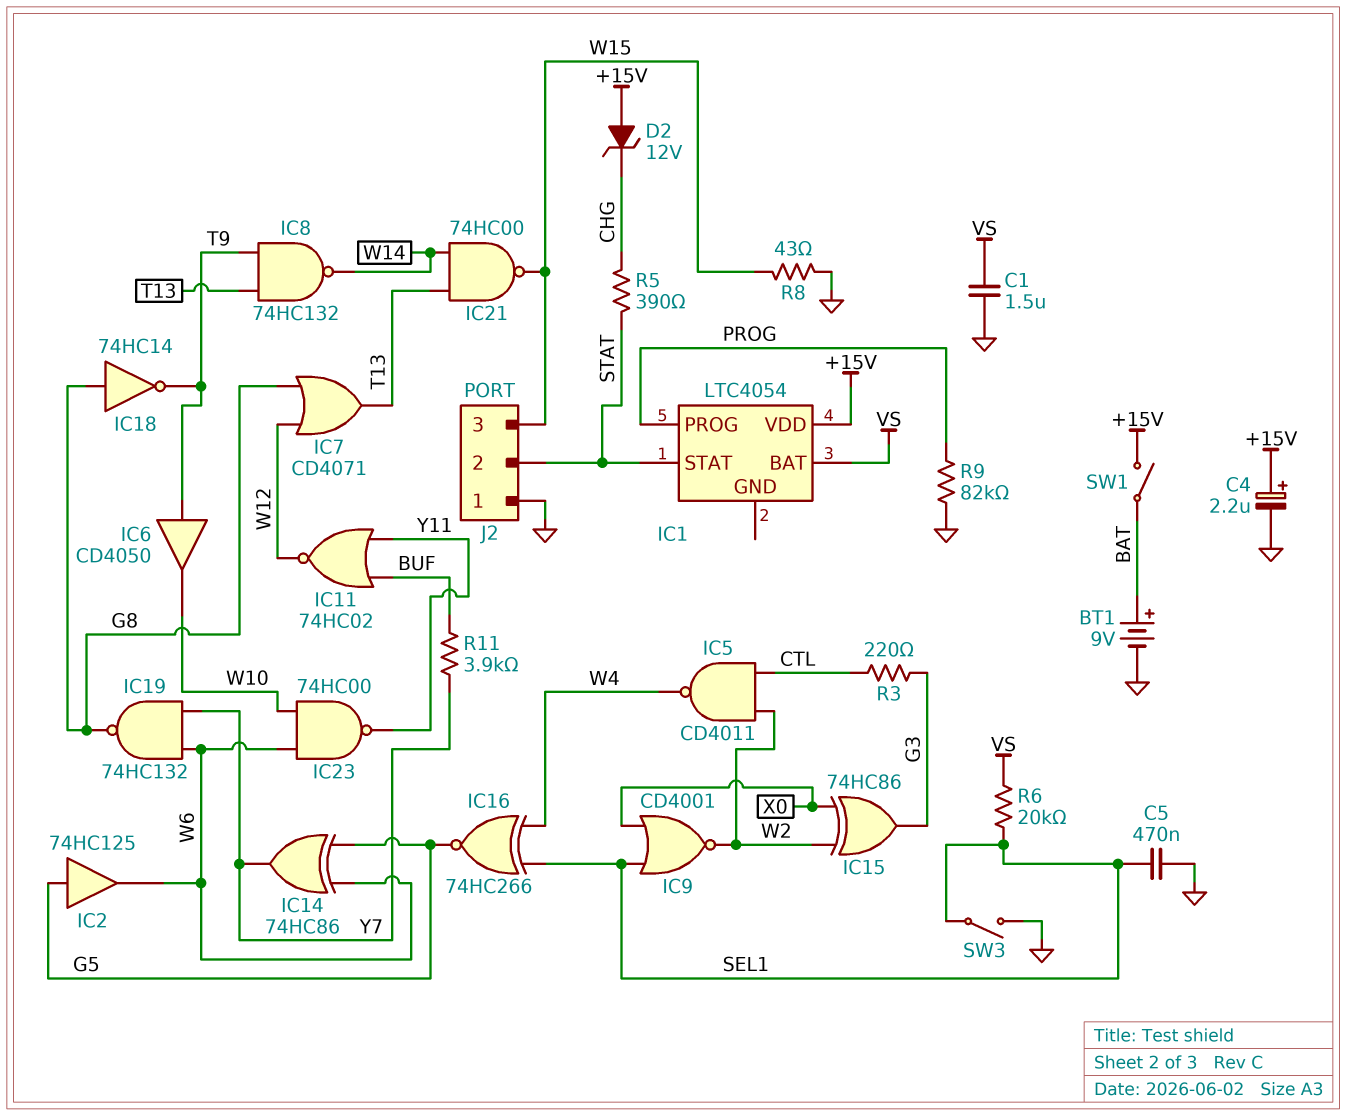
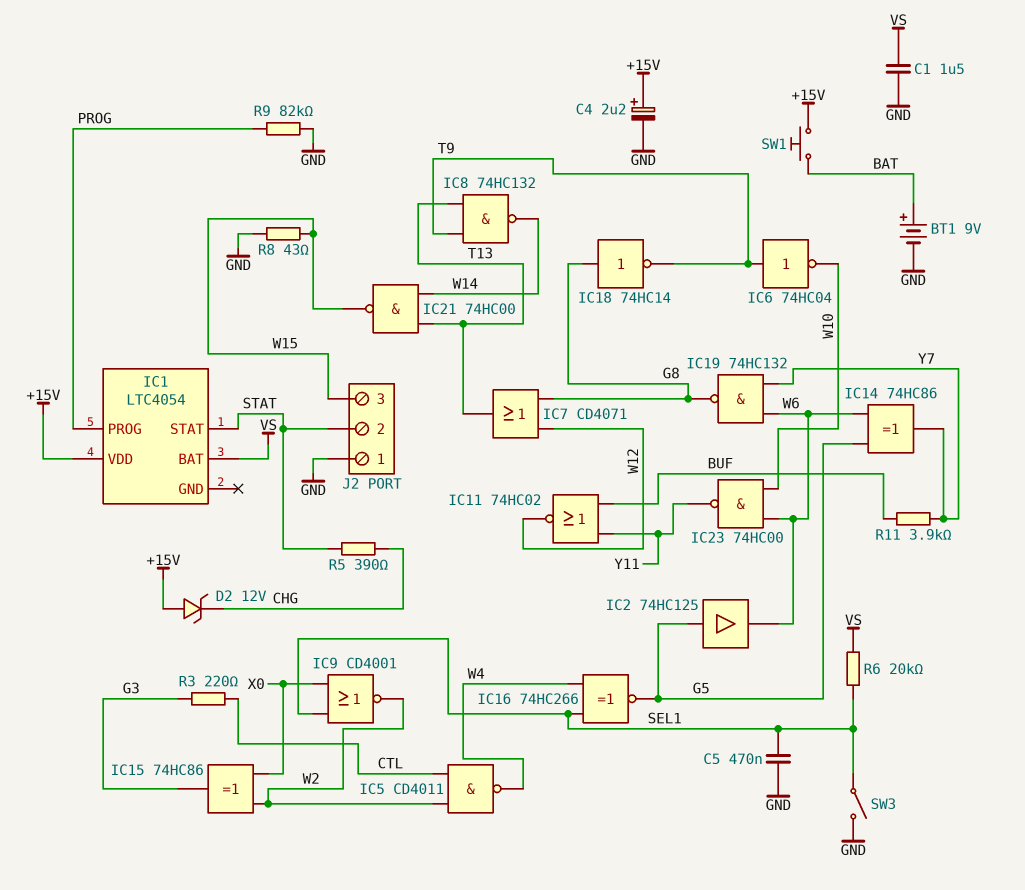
IC6: buffer CD4050 (in T9, out W10) -> NOT 74HC04 (in T9, out W10)
SW1: switch (+15V, BAT) -> button (+15V, BAT)

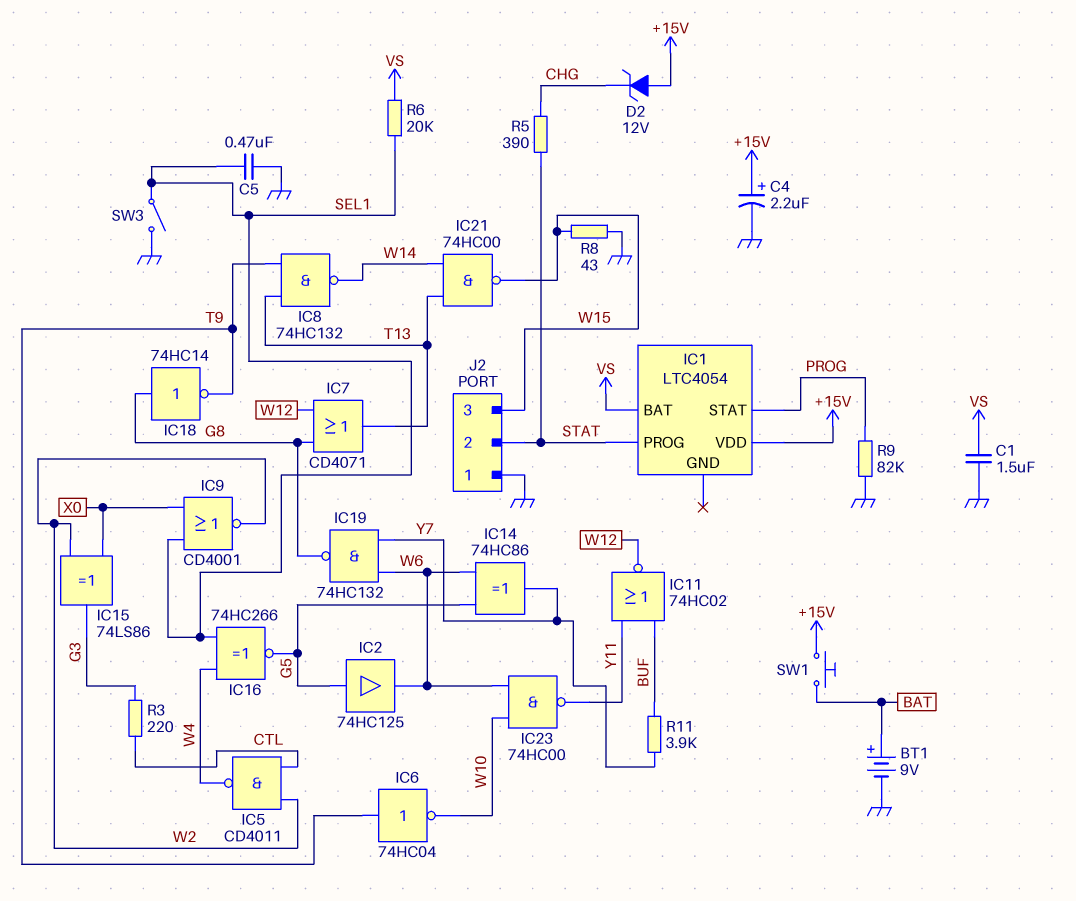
IC1 pin PROG: PROG -> STAT
IC1 pin STAT: STAT -> PROG
IC15: XOR 74HC86 (in W2, in X0, out G3) -> XOR 74LS86 (in W2, in X0, out G3)

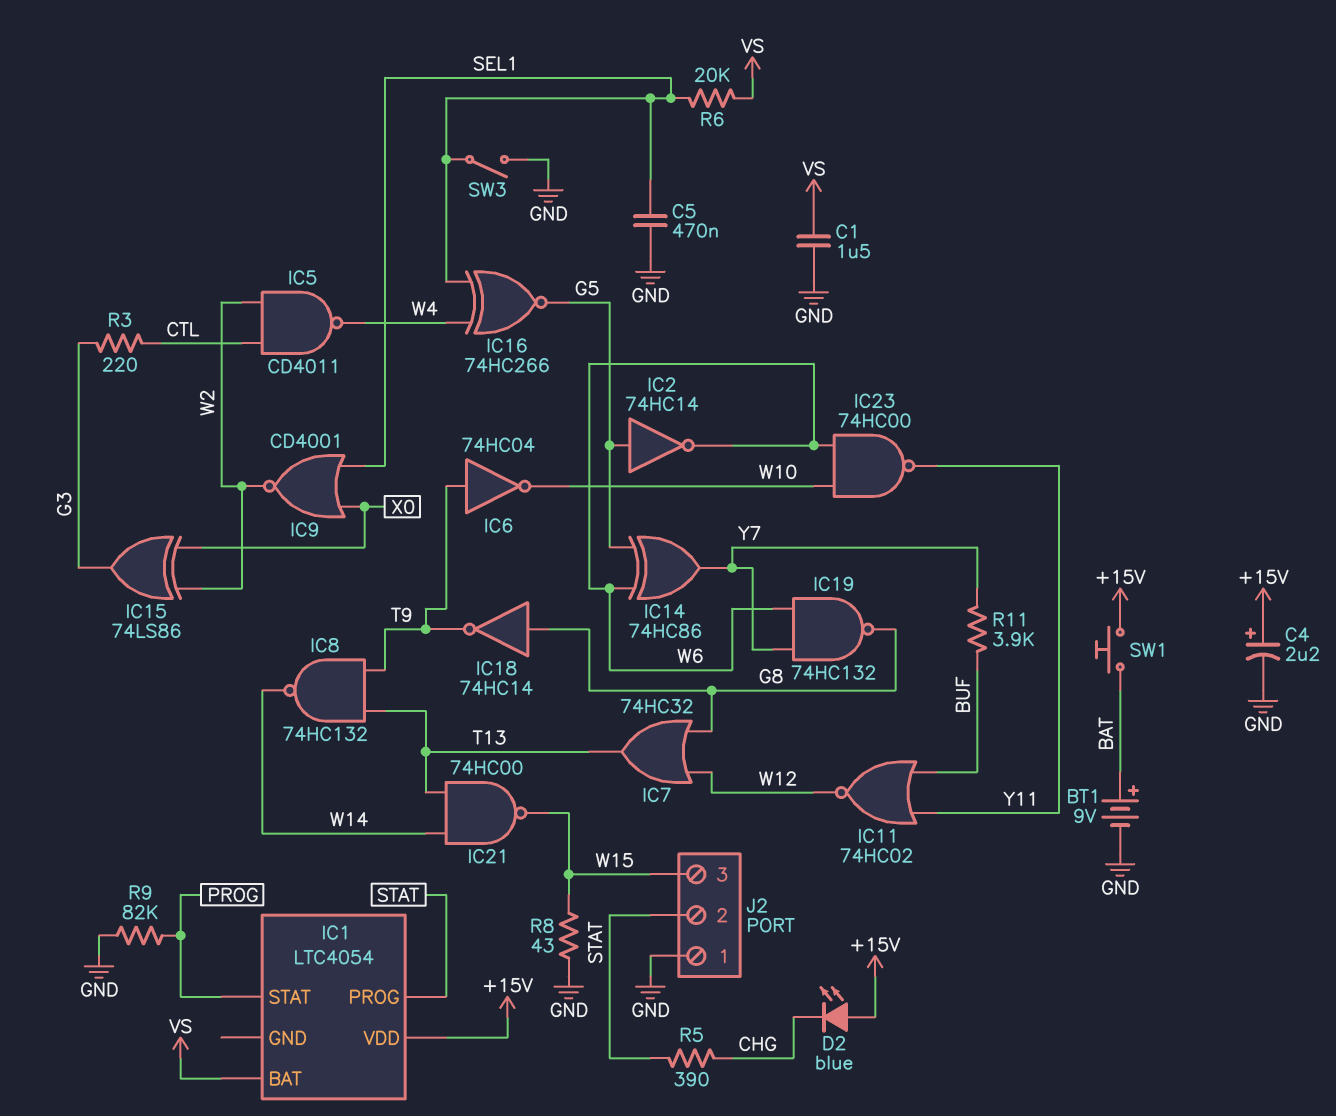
D2: zener 12V (A +15V, K CHG) -> LED blue (A +15V, K CHG)
IC2: buffer 74HC125 (in G5, out W6) -> NOT 74HC14 (in G5, out W6)
IC7: OR CD4071 (in G8, in W12, out T13) -> OR 74HC32 (in G8, in W12, out T13)

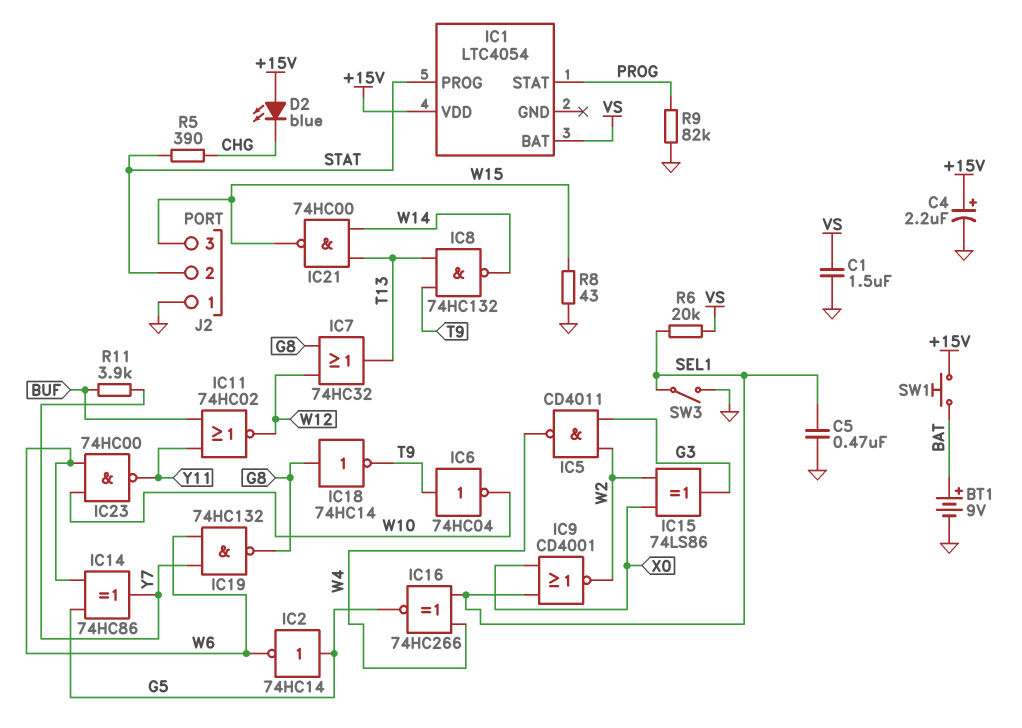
IC5: NAND CD4011 (in CTL, in W2, out W4) -> NAND CD4011 (in G3, in W2, out W4)
R3: 220 (CTL, G3) -> none

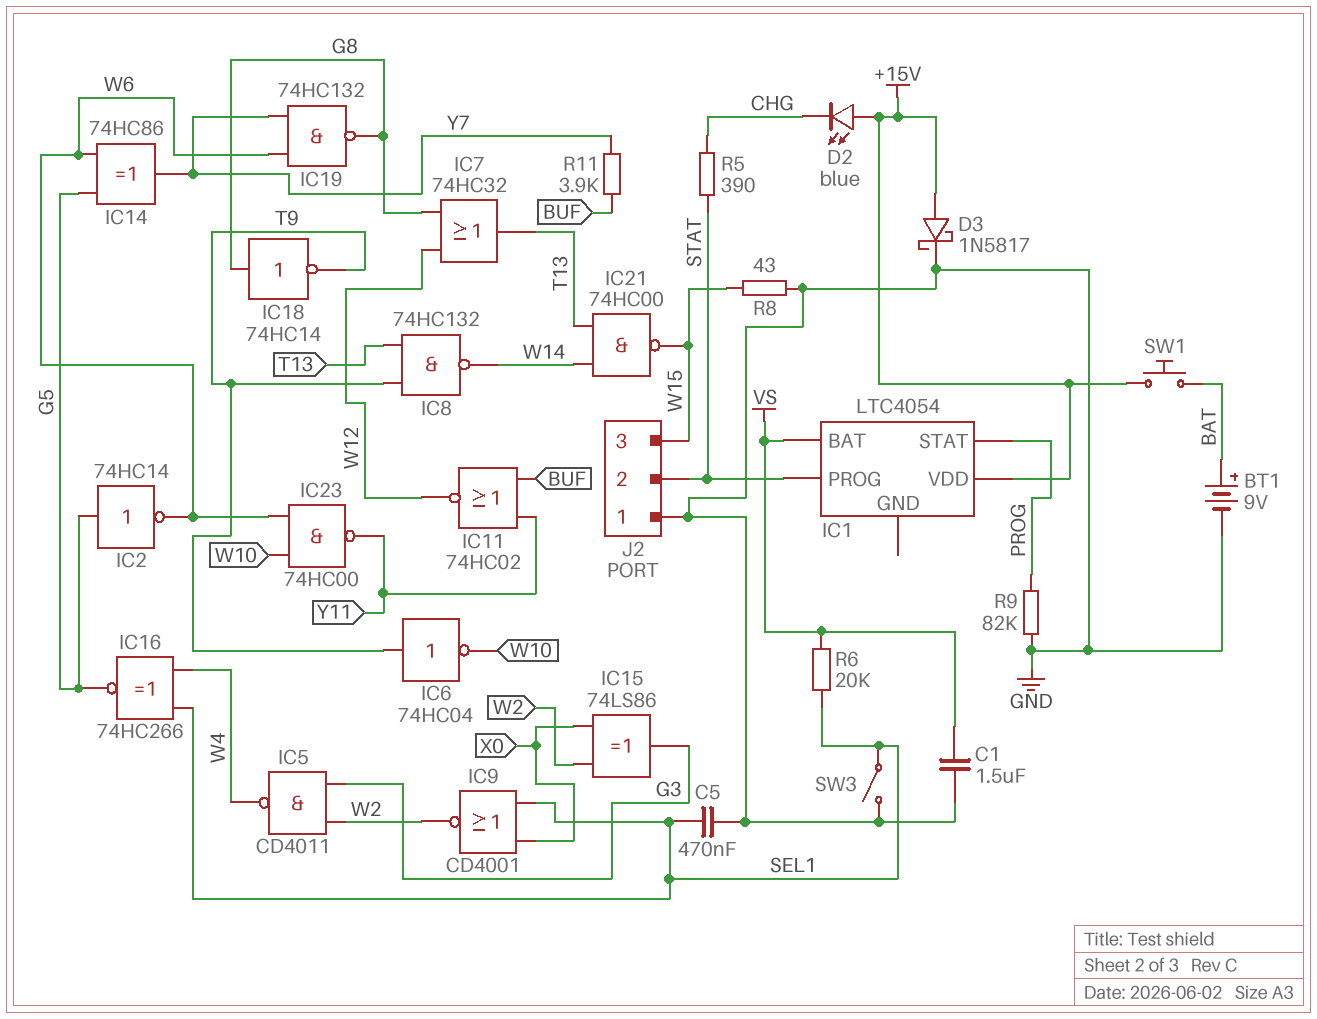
C4: 2.2uF (plus +15V, minus GND) -> none
D3: none -> schottky 1N5817 (A +15V, K GND)

